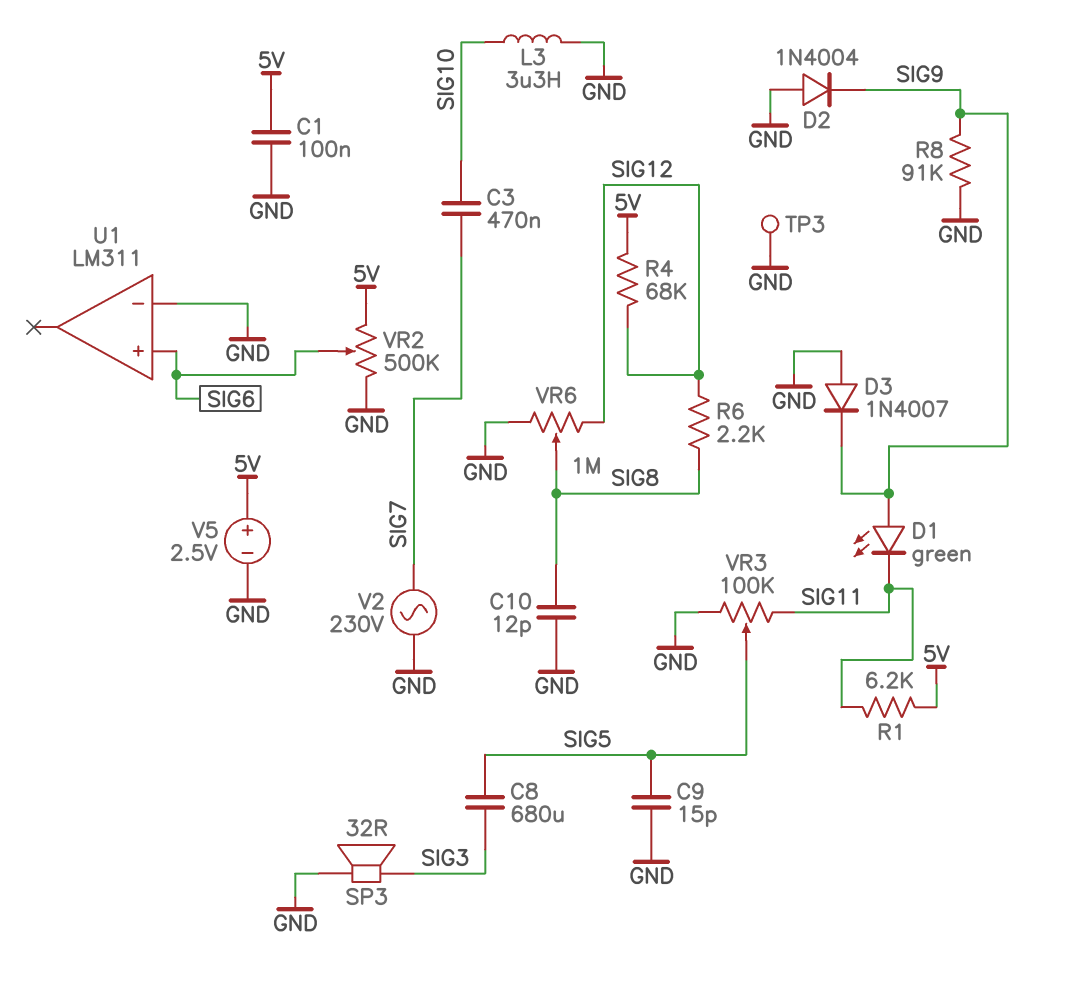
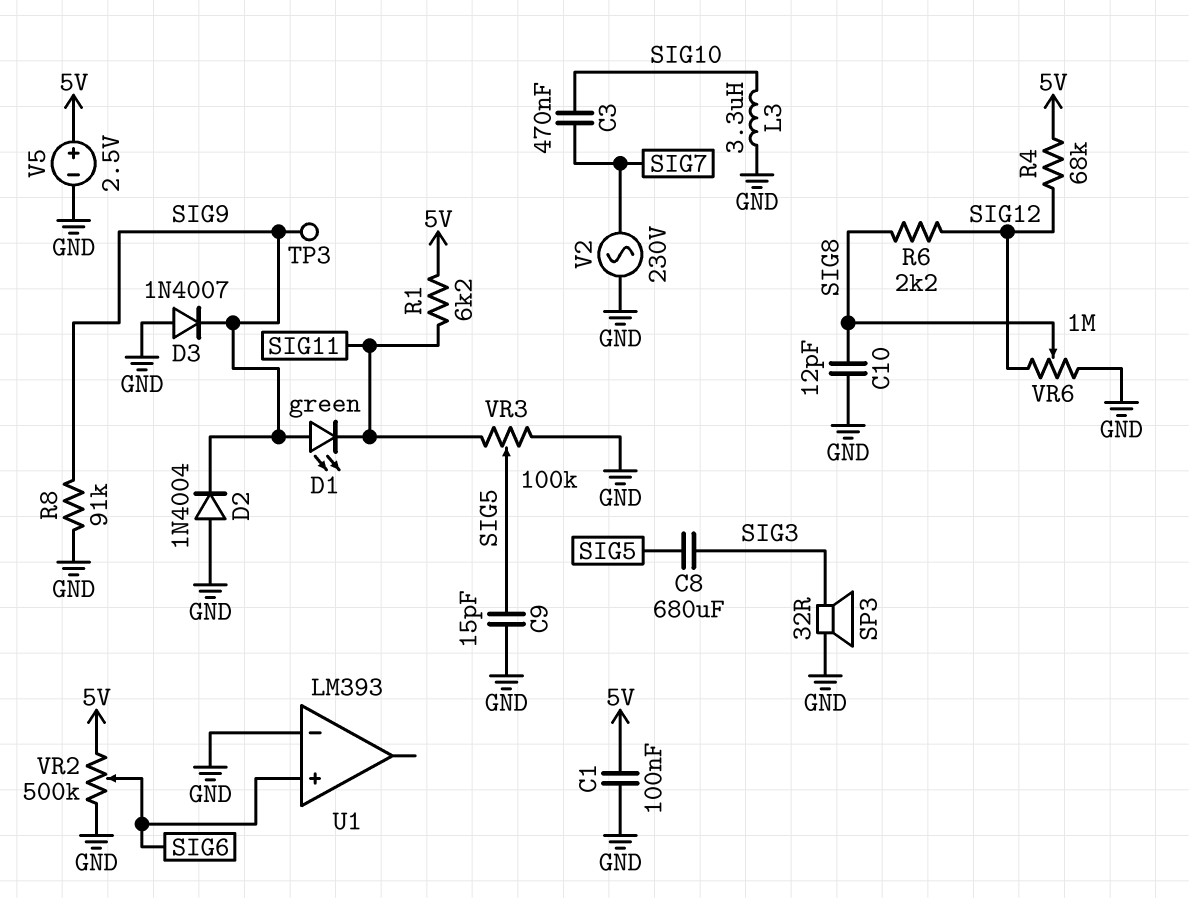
TP3: test point (GND) -> test point (SIG9)
U1: LM311 -> LM393

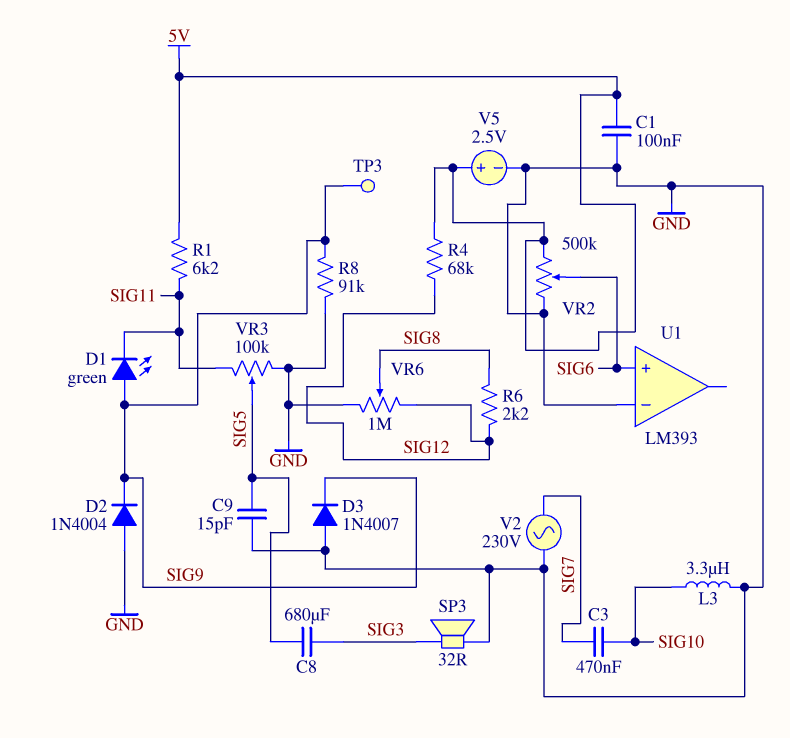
C10: 12pF (GND, SIG8) -> none

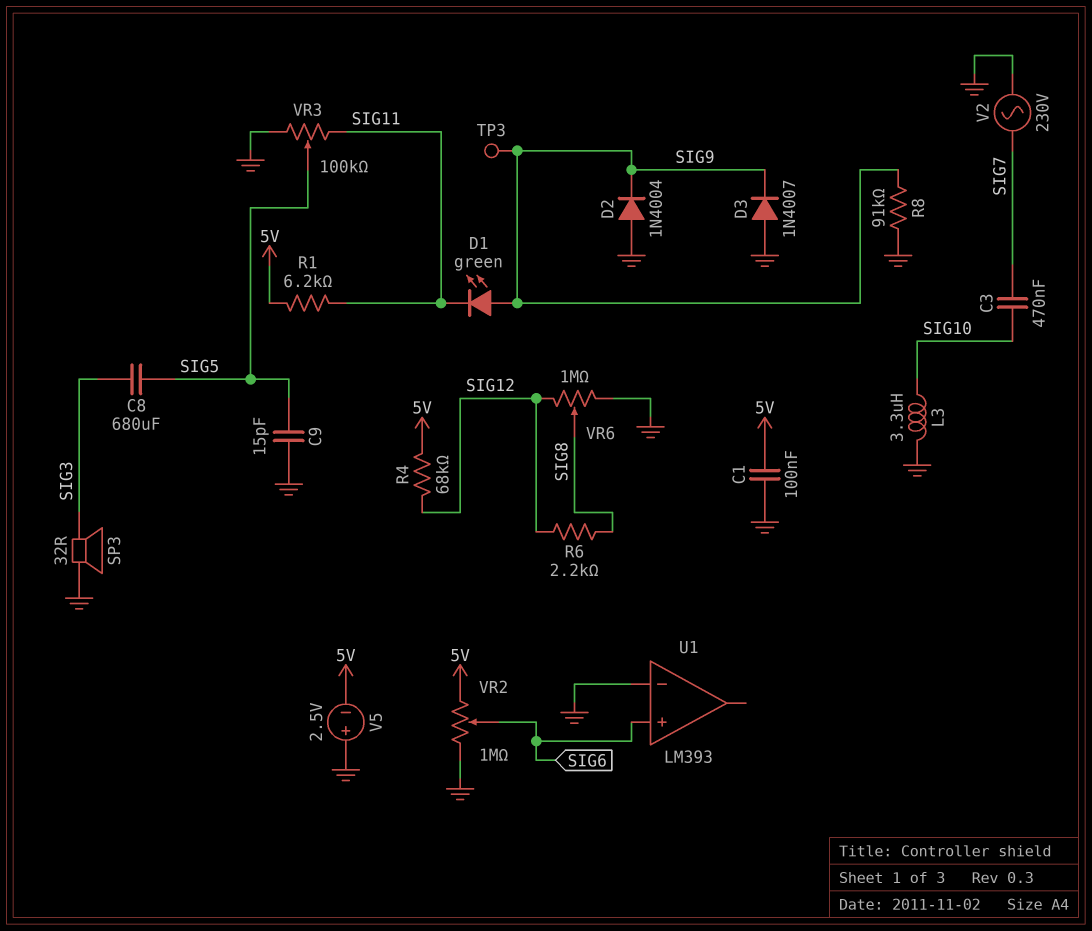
V5: 2.5V (plus 5V, minus GND) -> 2.5V (plus GND, minus 5V)
VR2: 500k (5V, GND, wiper SIG6) -> 1M (5V, GND, wiper SIG6)

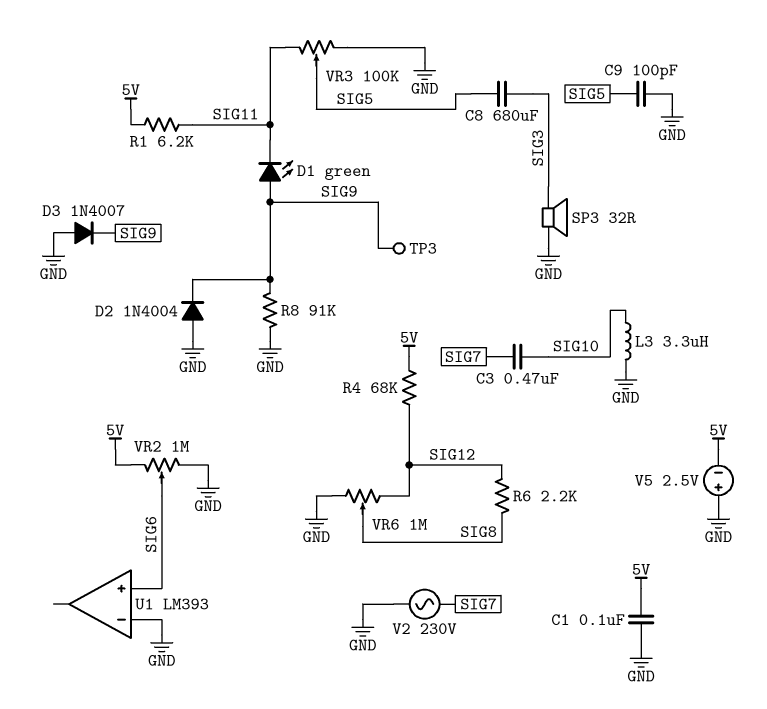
C9: 15pF (GND, SIG5) -> 100pF (GND, SIG5)

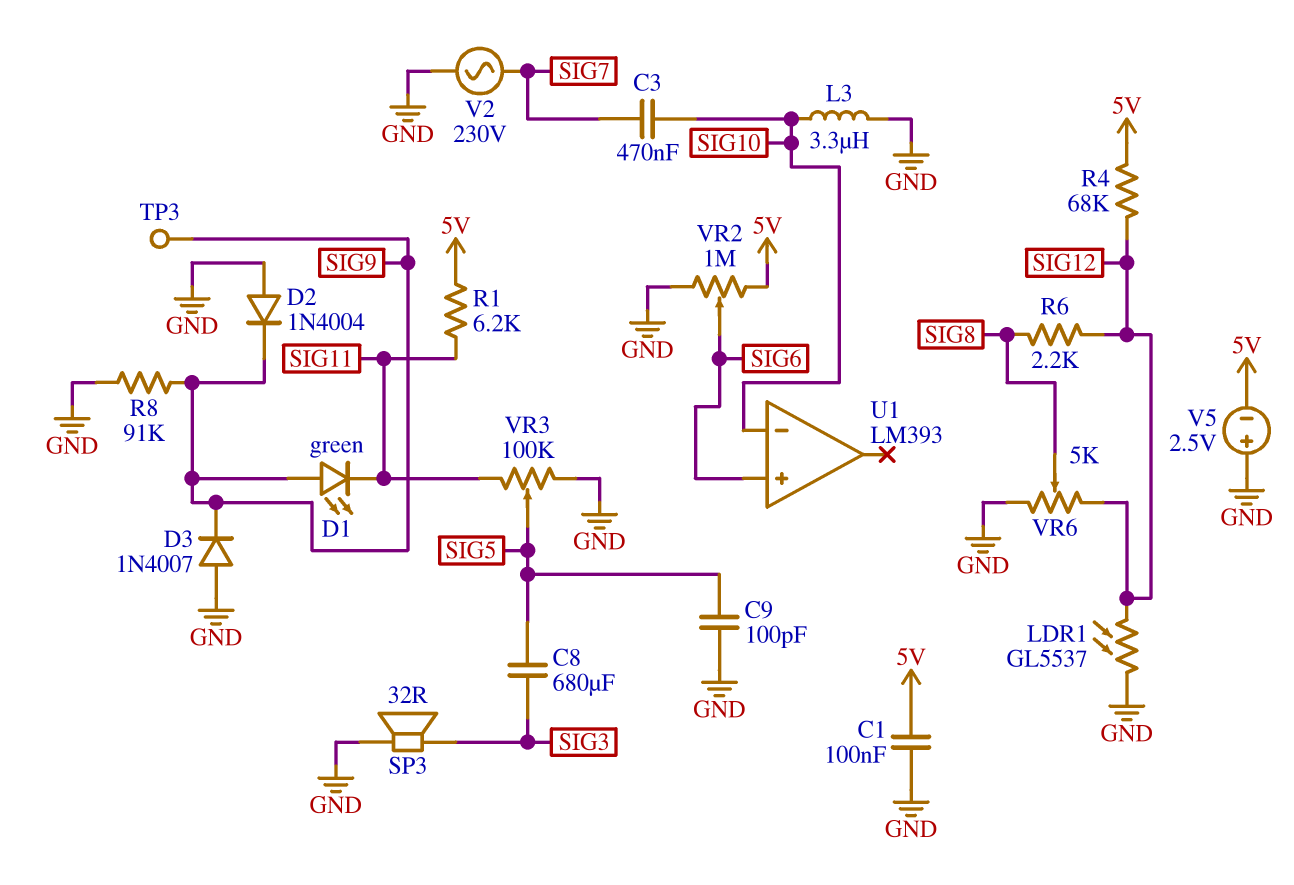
LDR1: none -> GL5537 (GND, SIG12)
U1 pin in-: GND -> SIG10
VR6: 1M (GND, SIG12, wiper SIG8) -> 5k (GND, SIG12, wiper SIG8)

